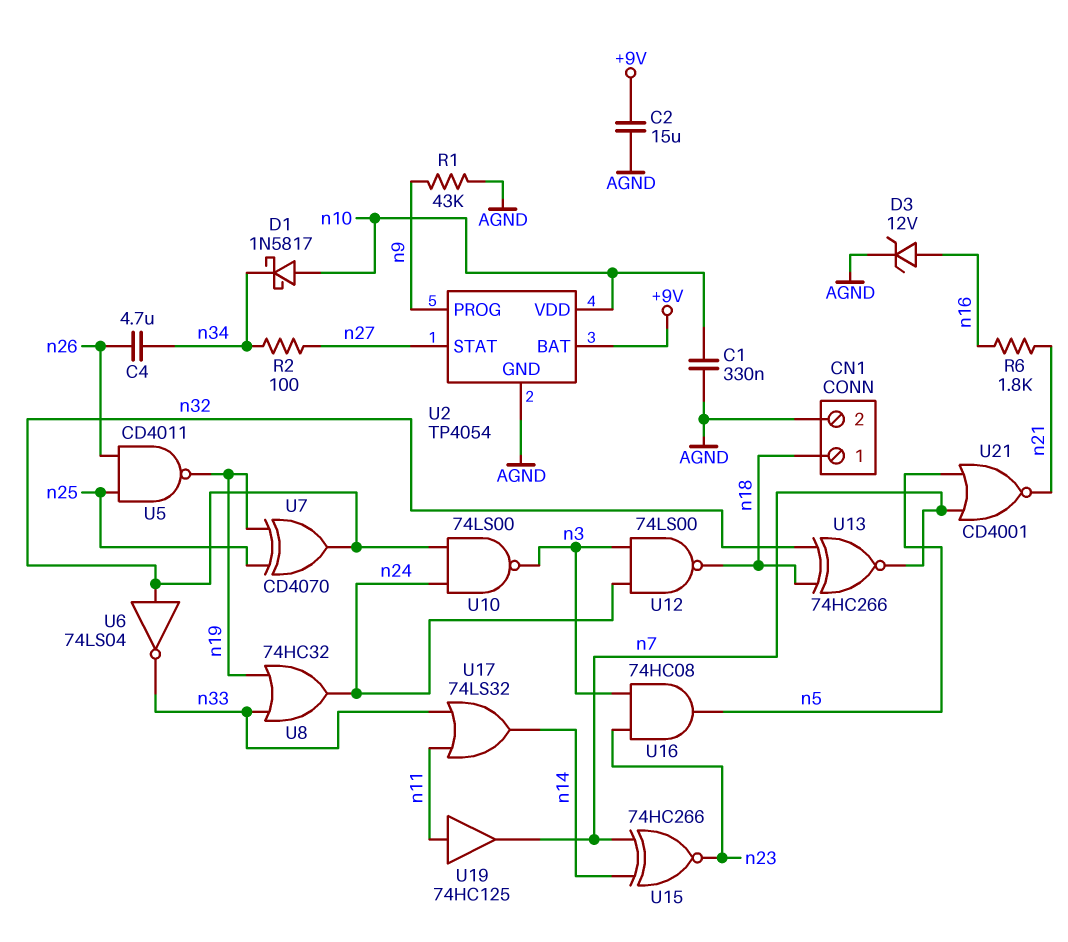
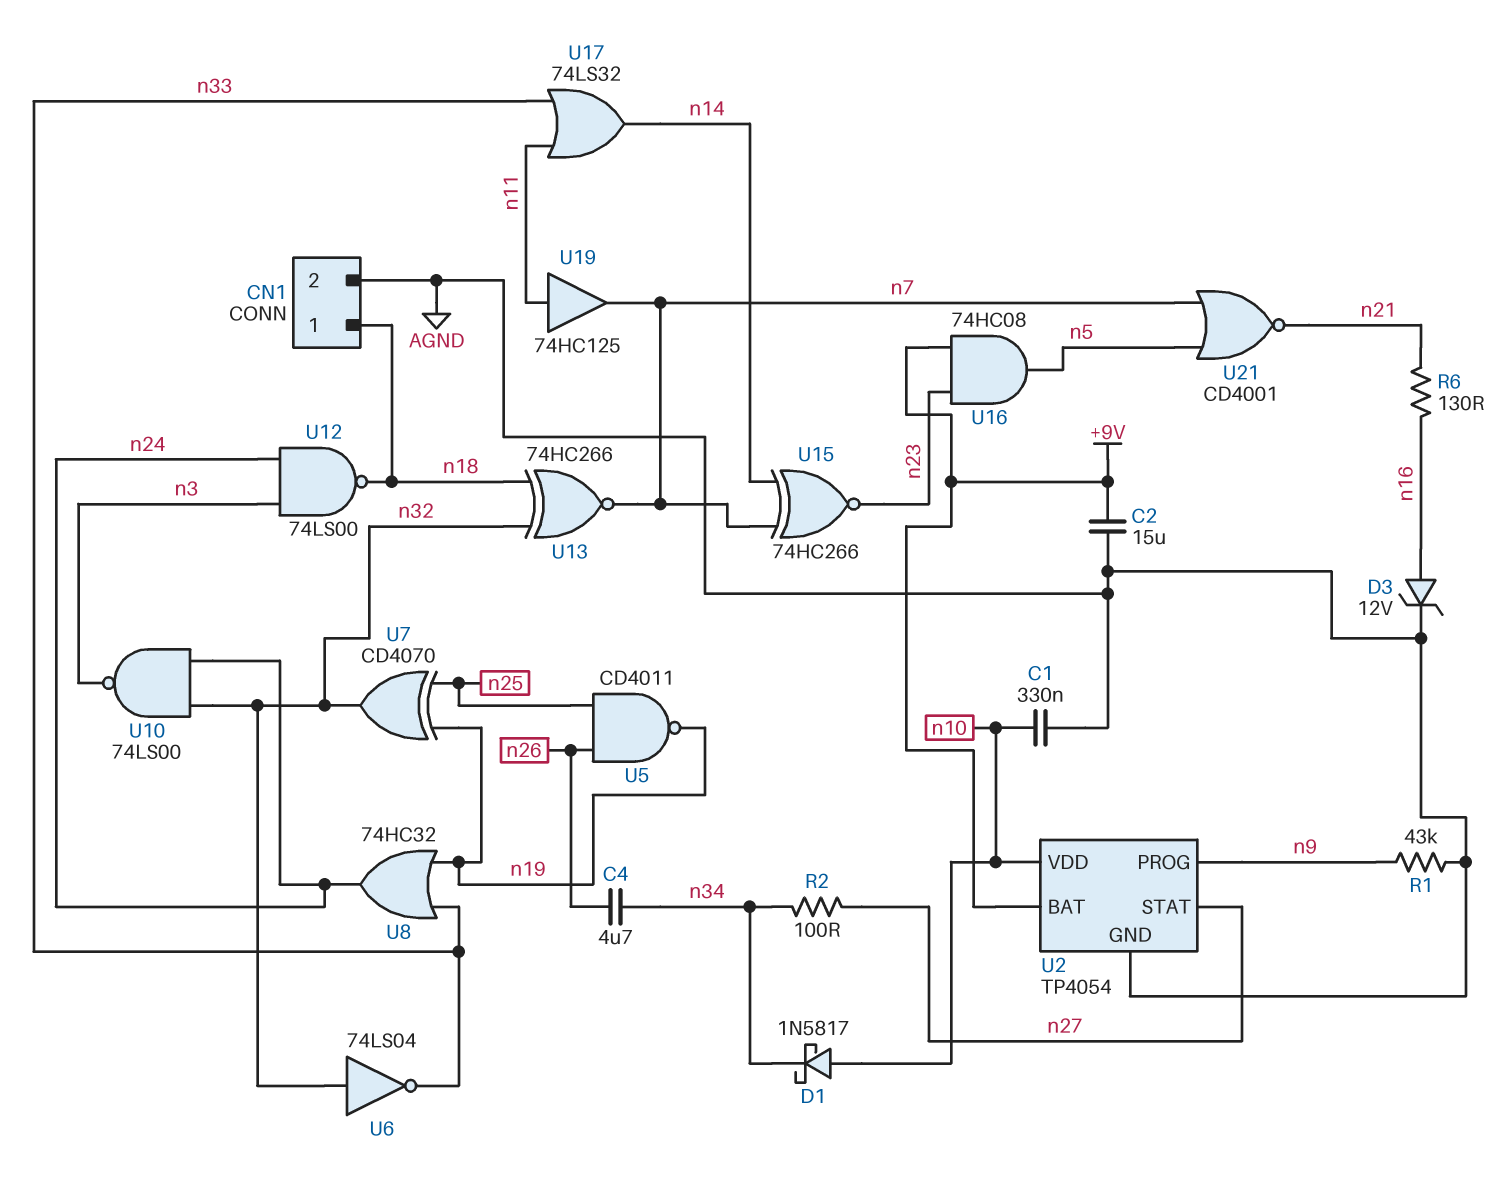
R6: 1.8k (n16, n21) -> 130 (n16, n21)
U16: AND 74HC08 (in n3, in n23, out n5) -> AND 74HC08 (in +9V, in n23, out n5)

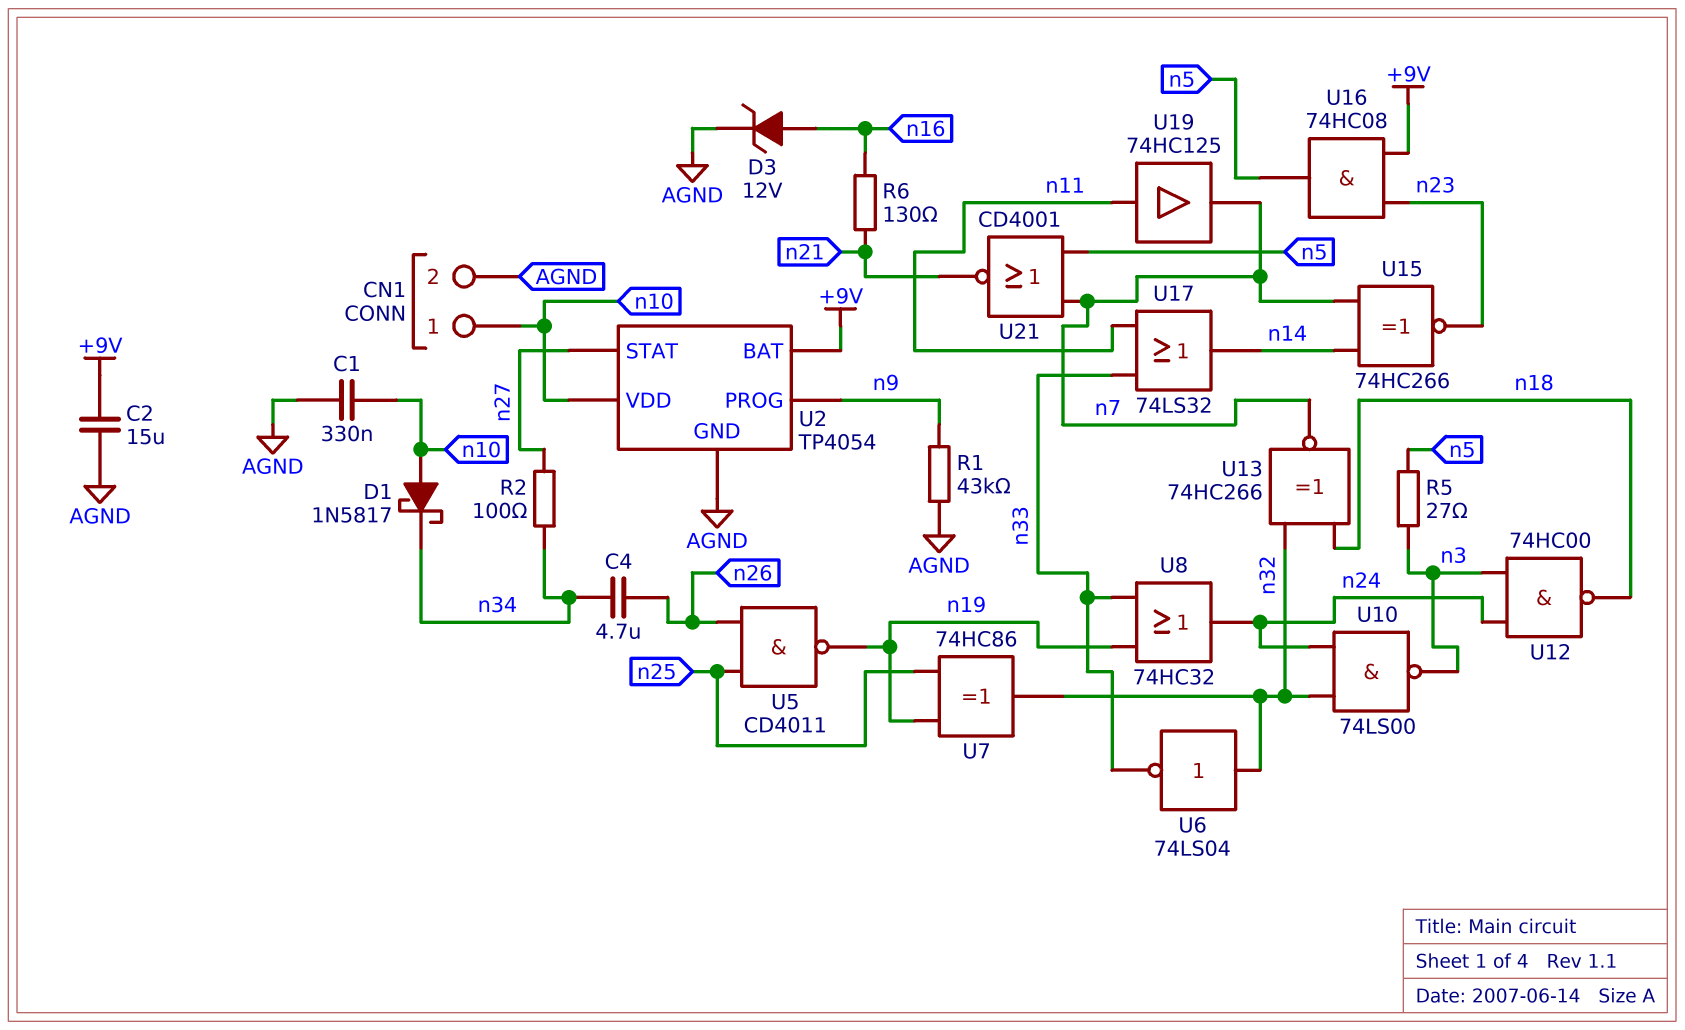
CN1 pin 1: n18 -> n10
R5: none -> 27 (n3, n5)
U7: XOR CD4070 (in n19, in n25, out n32) -> XOR 74HC86 (in n19, in n25, out n32)
U12: NAND 74LS00 (in n3, in n24, out n18) -> NAND 74HC00 (in n3, in n24, out n18)

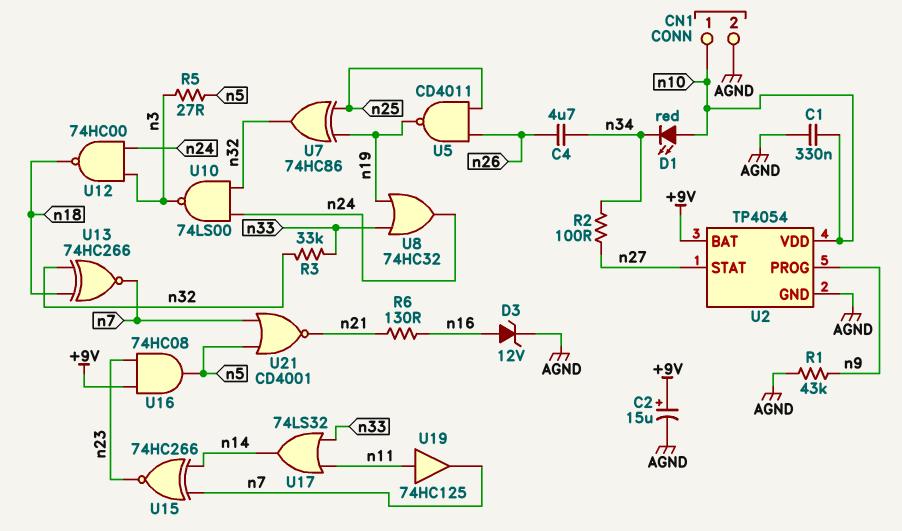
C2: 15uF (+9V, AGND) -> 15uF (plus +9V, minus AGND)
D1: schottky 1N5817 (A n10, K n34) -> LED red (A n10, K n34)
R3: none -> 33k (n32, n33)
U6: NOT 74LS04 (in n32, out n33) -> none

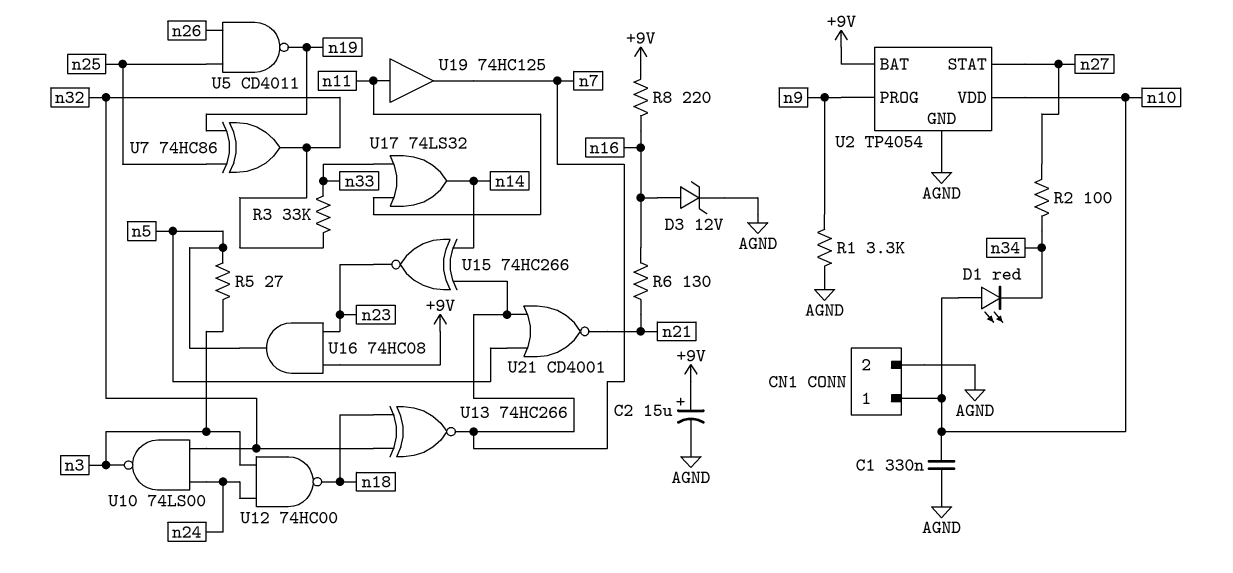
C4: 4.7uF (n26, n34) -> none
R1: 43k (AGND, n9) -> 3.3k (AGND, n9)
R8: none -> 220 (+9V, n16)
U8: OR 74HC32 (in n19, in n33, out n24) -> none

